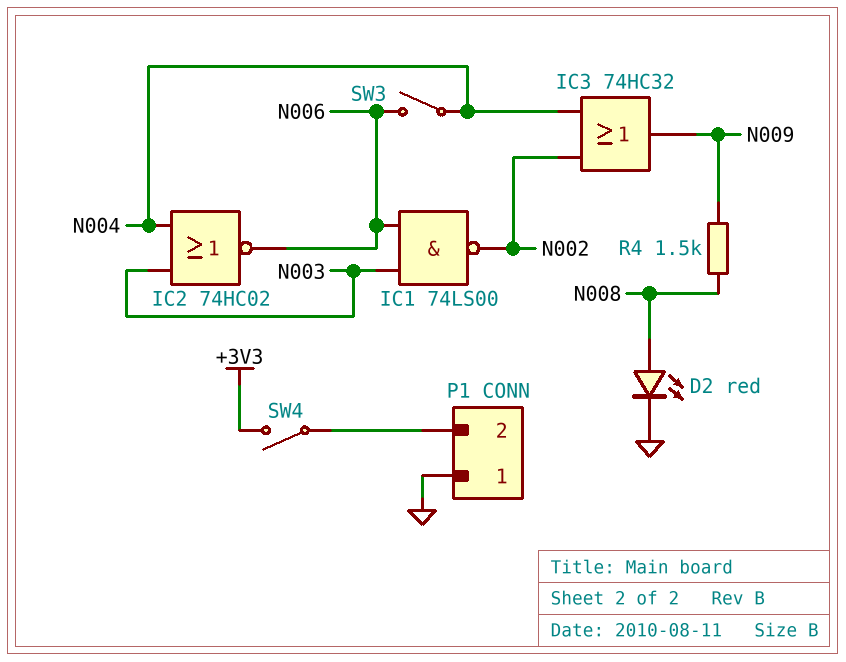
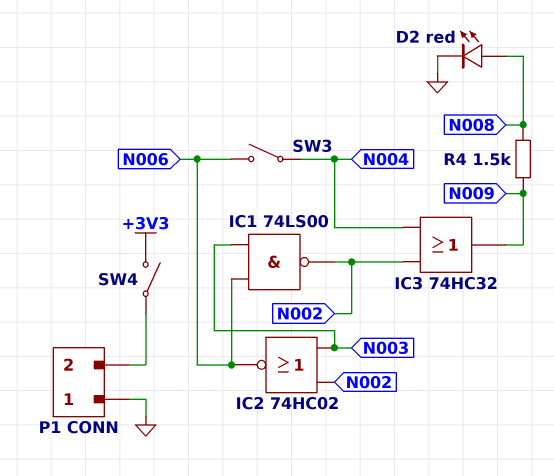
IC2: NOR 74HC02 (in N003, in N004, out N006) -> NOR 74HC02 (in N002, in N003, out N006)

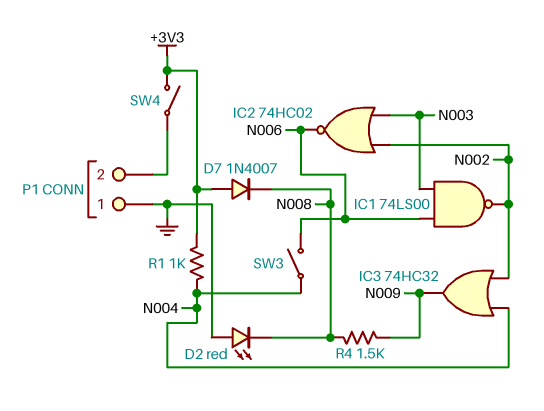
D2: LED red (A N008, K GND) -> LED red (A GND, K N008)
D7: none -> diode 1N4007 (A +3V3, K N008)
R1: none -> 1k (+3V3, N004)

